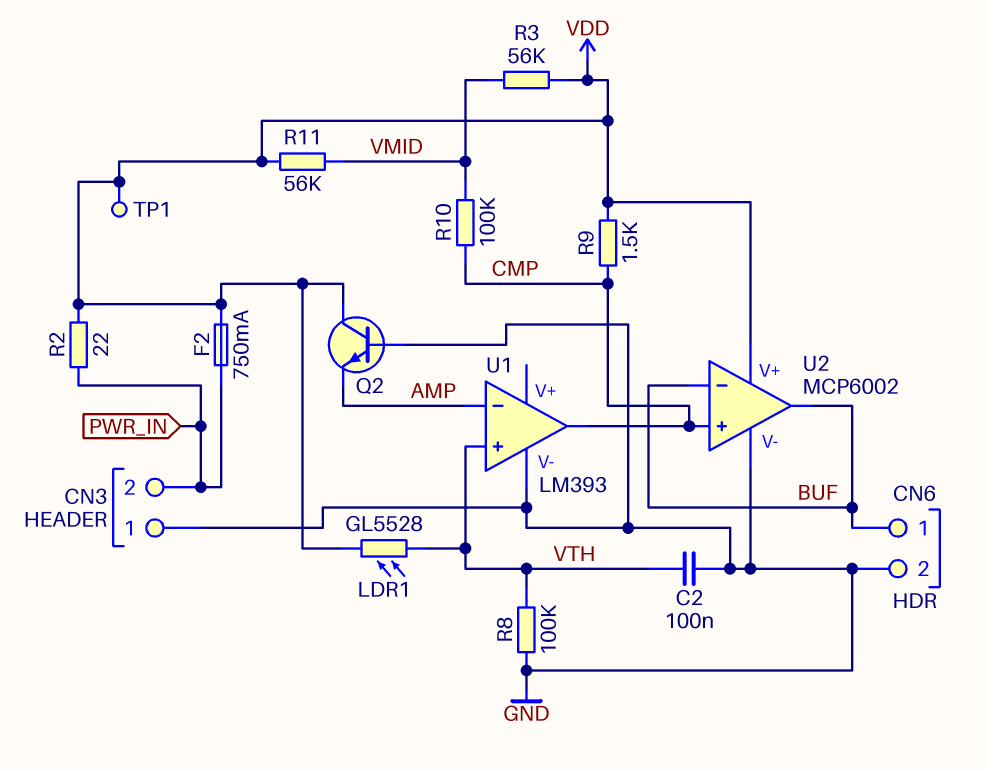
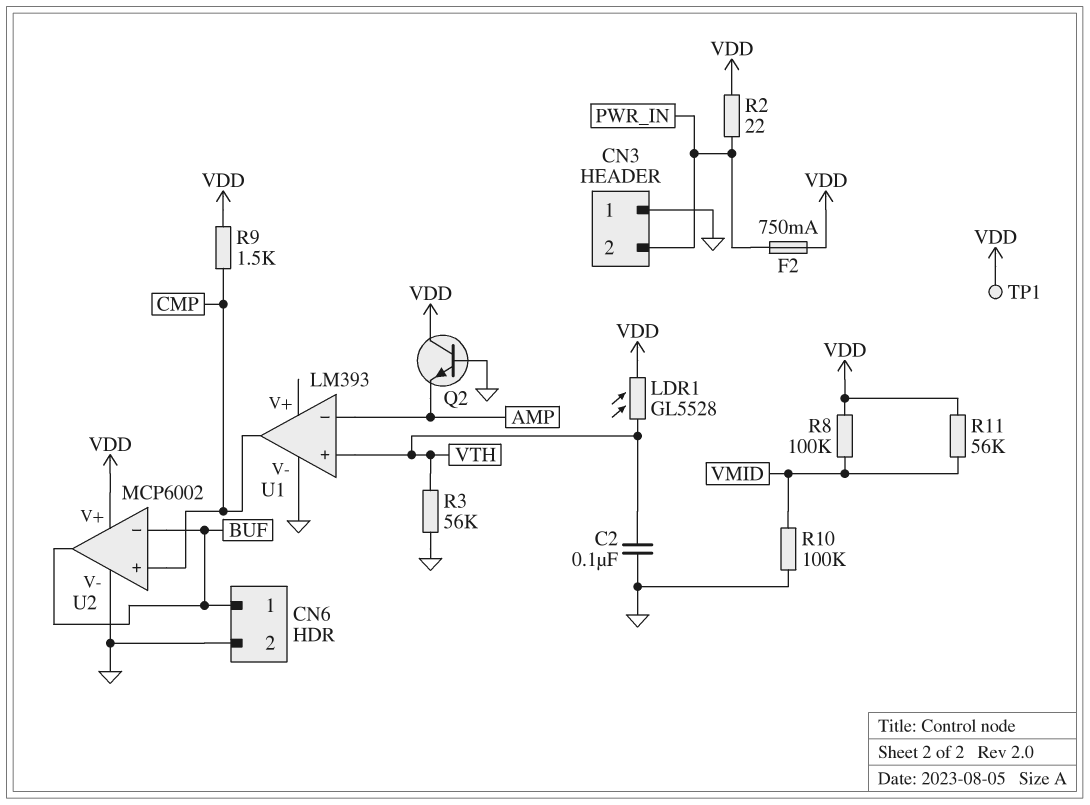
R3: 56k (VDD, VMID) -> 56k (GND, VTH)
R8: 100k (GND, VTH) -> 100k (VDD, VMID)
R10: 100k (CMP, VMID) -> 100k (GND, VMID)

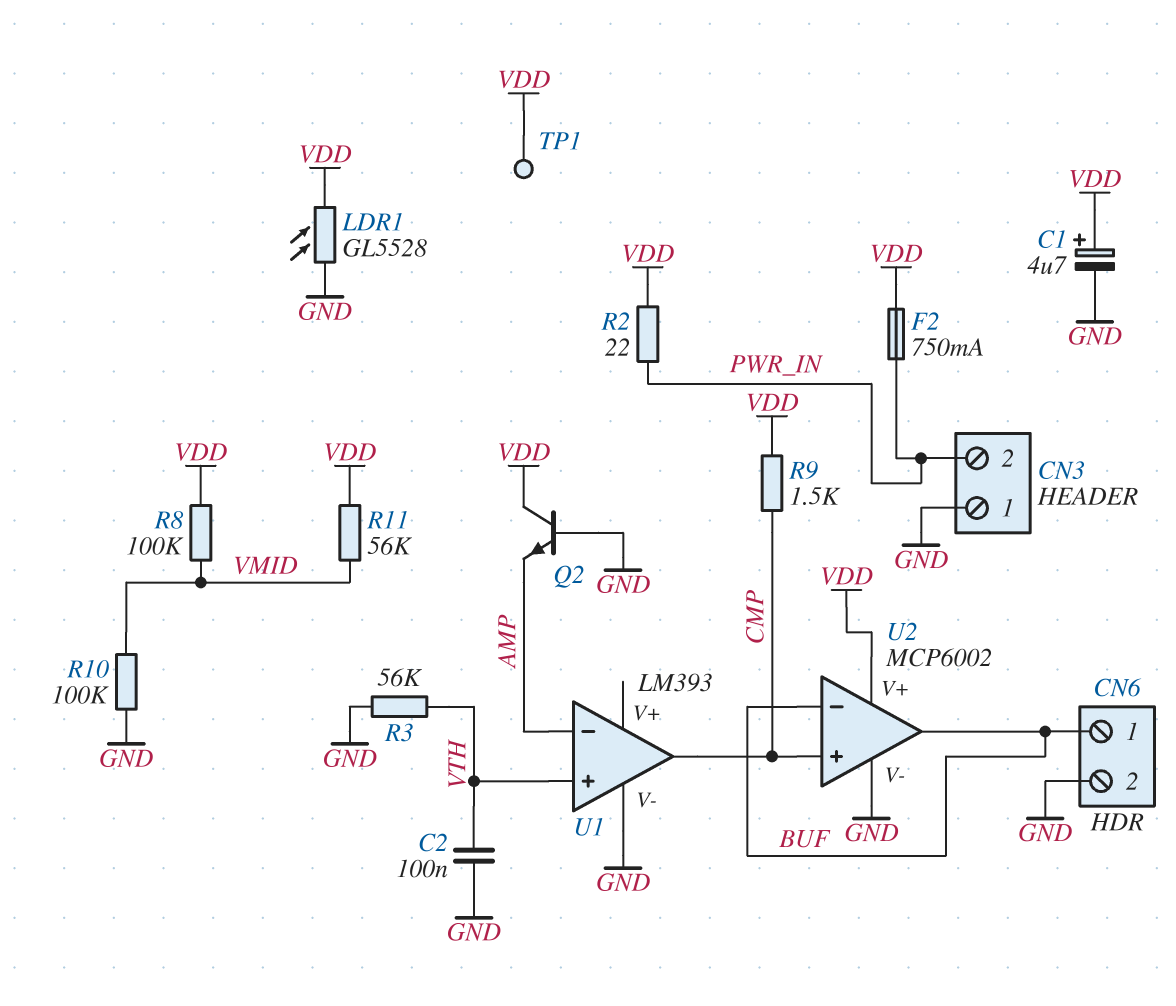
C1: none -> 4.7uF (plus VDD, minus GND)
LDR1: GL5528 (VDD, VTH) -> GL5528 (GND, VDD)

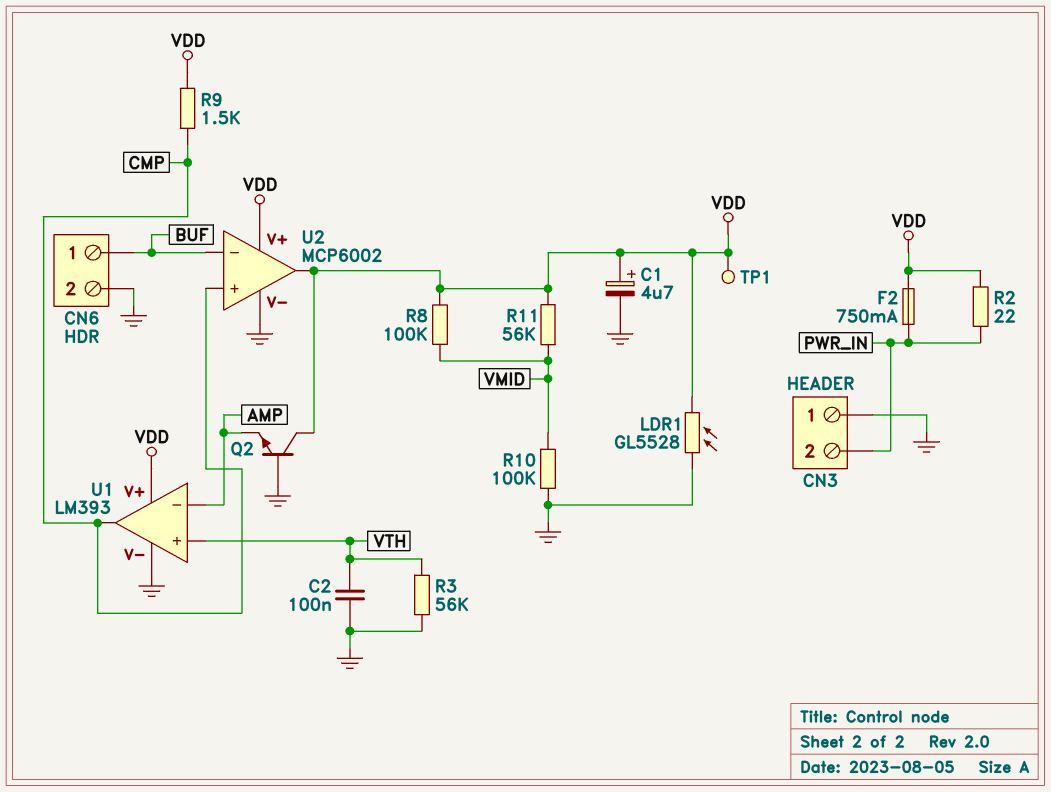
U1 pin V+: none -> VDD
U2 pin out: BUF -> VDD

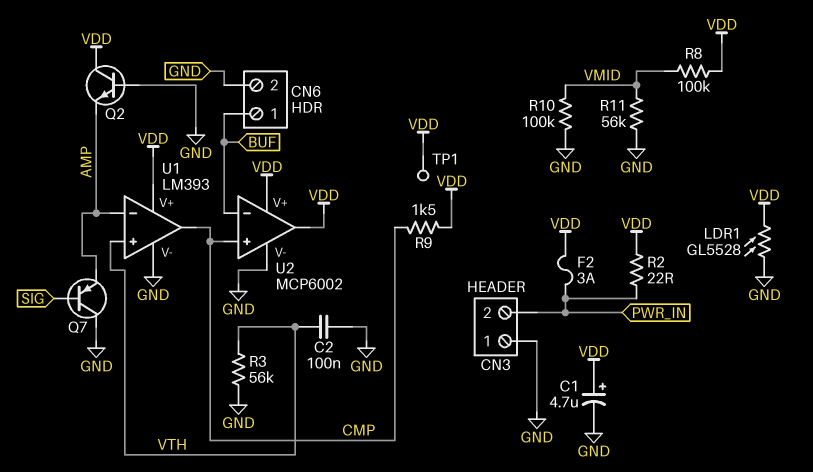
F2: 750mA (PWR_IN, VDD) -> 3A (PWR_IN, VDD)
Q7: none -> PNP (B SIG, C GND, E AMP)
R11: 56k (VDD, VMID) -> 56k (GND, VMID)

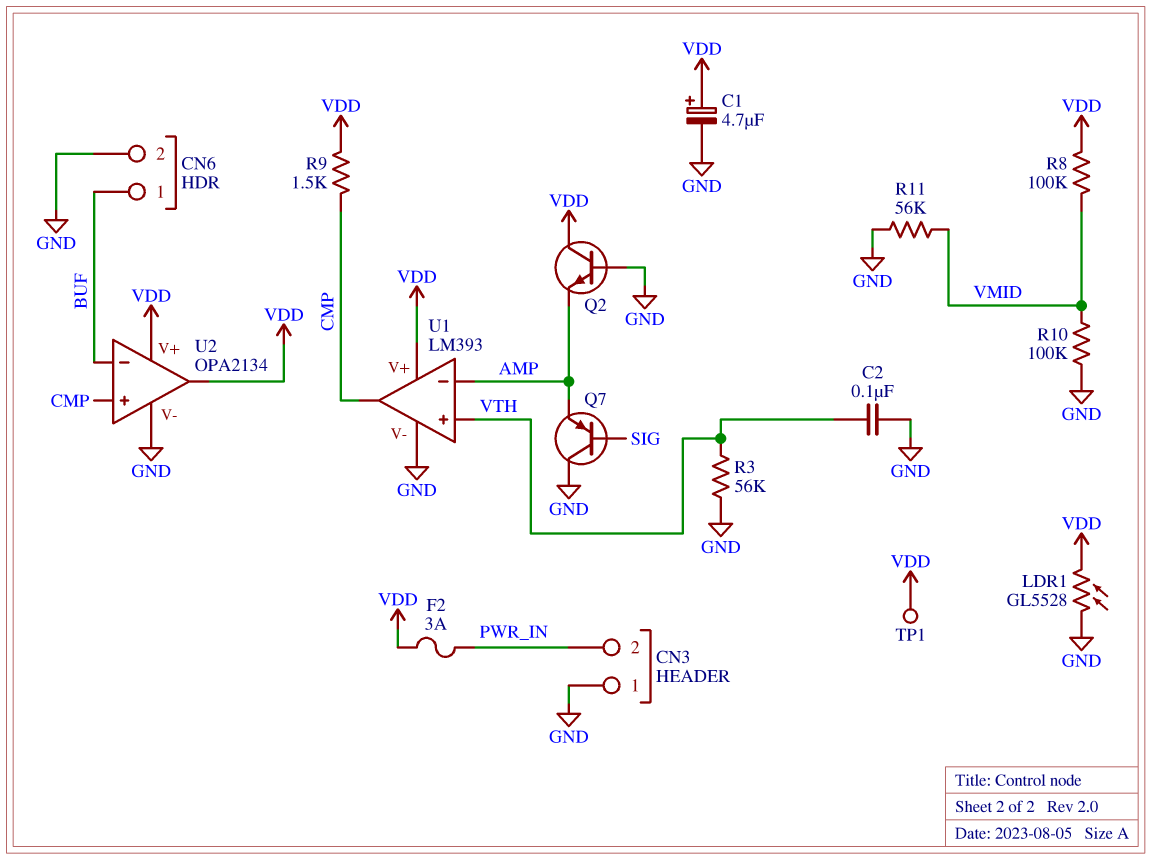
R2: 22 (PWR_IN, VDD) -> none
U2: MCP6002 -> OPA2134

